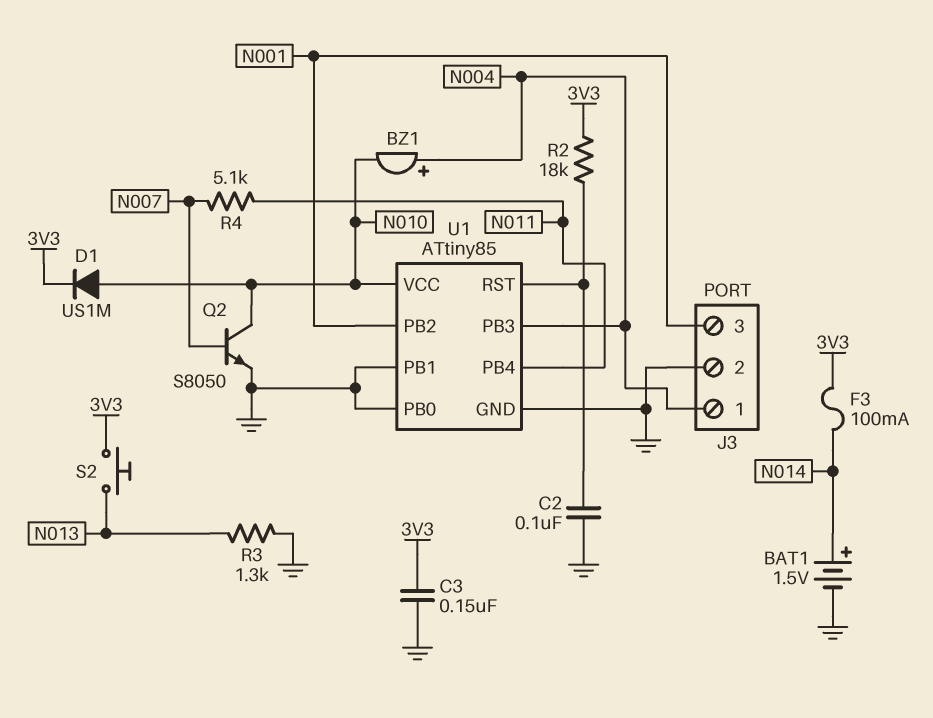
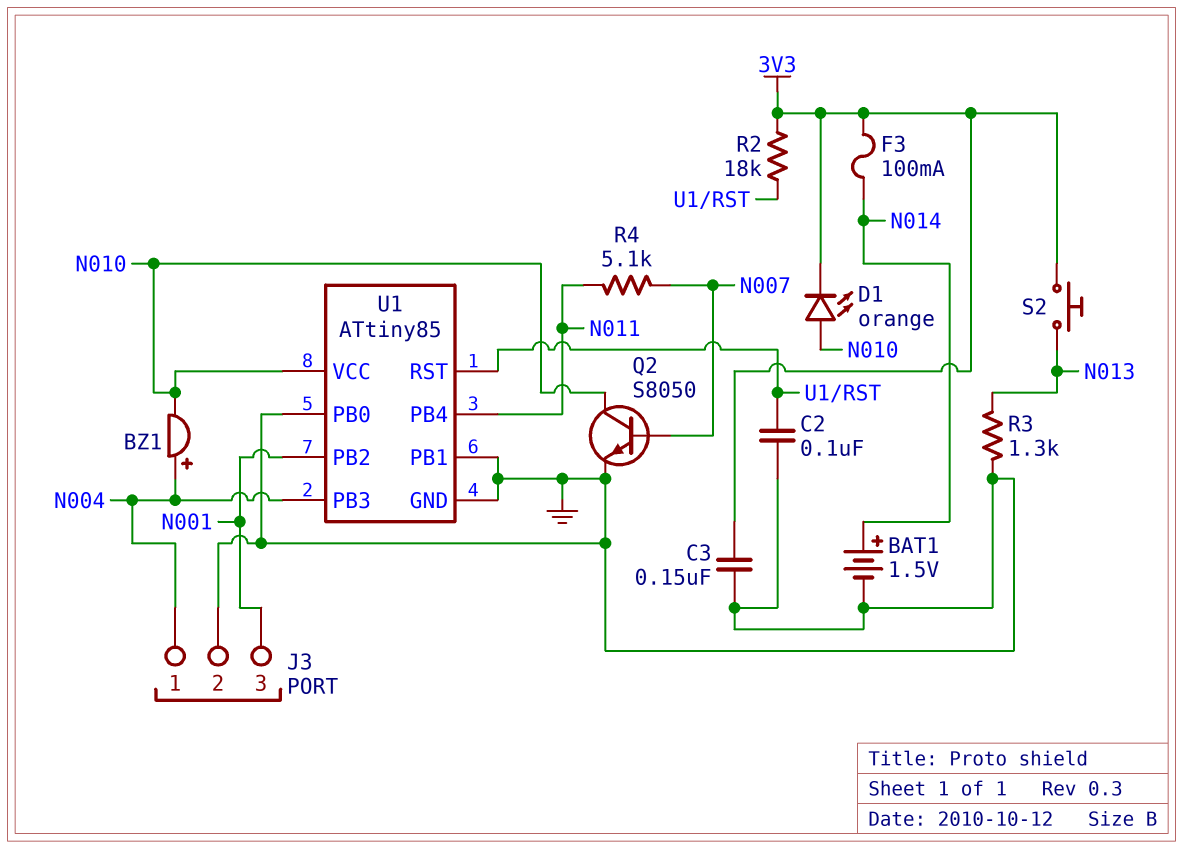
D1: diode US1M (A N010, K 3V3) -> LED orange (A N010, K 3V3)

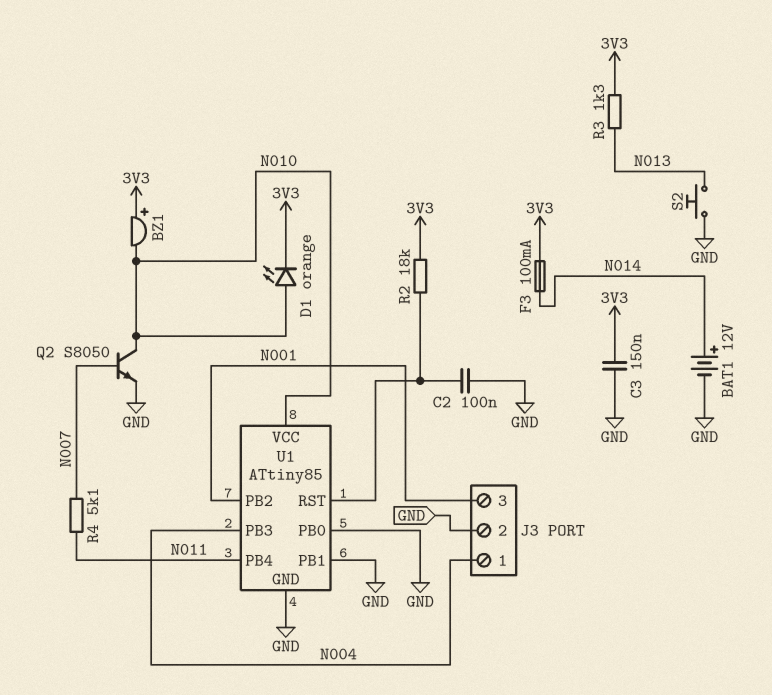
BAT1: 1.5V (plus N014, minus GND) -> 12V (plus N014, minus GND)
BZ1: buzzer (plus N004, minus N010) -> buzzer (plus 3V3, minus N010)
R3: 1.3k (GND, N013) -> 1.3k (3V3, N013)
S2: button (3V3, N013) -> button (GND, N013)

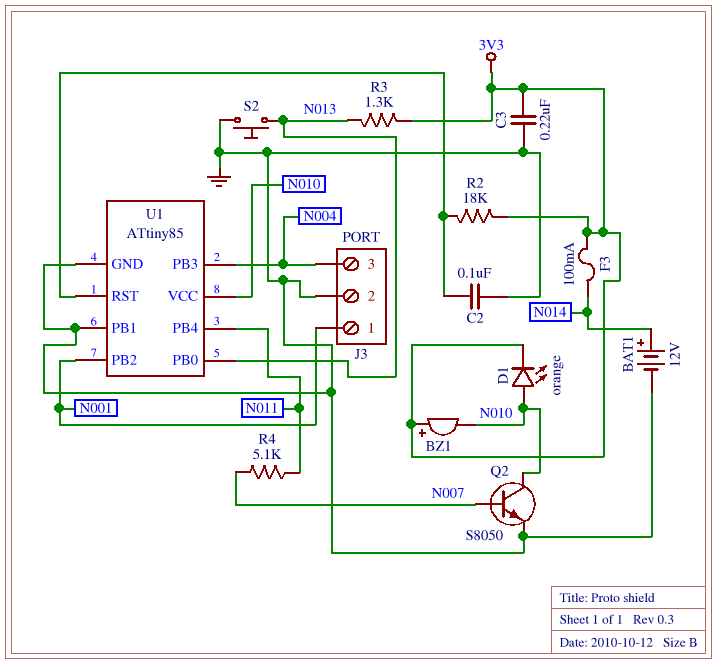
C3: 150nF (3V3, GND) -> 220nF (3V3, GND)
J3 pin 1: N004 -> N001
J3 pin 3: N001 -> N004
U1 pin PB0: GND -> N013

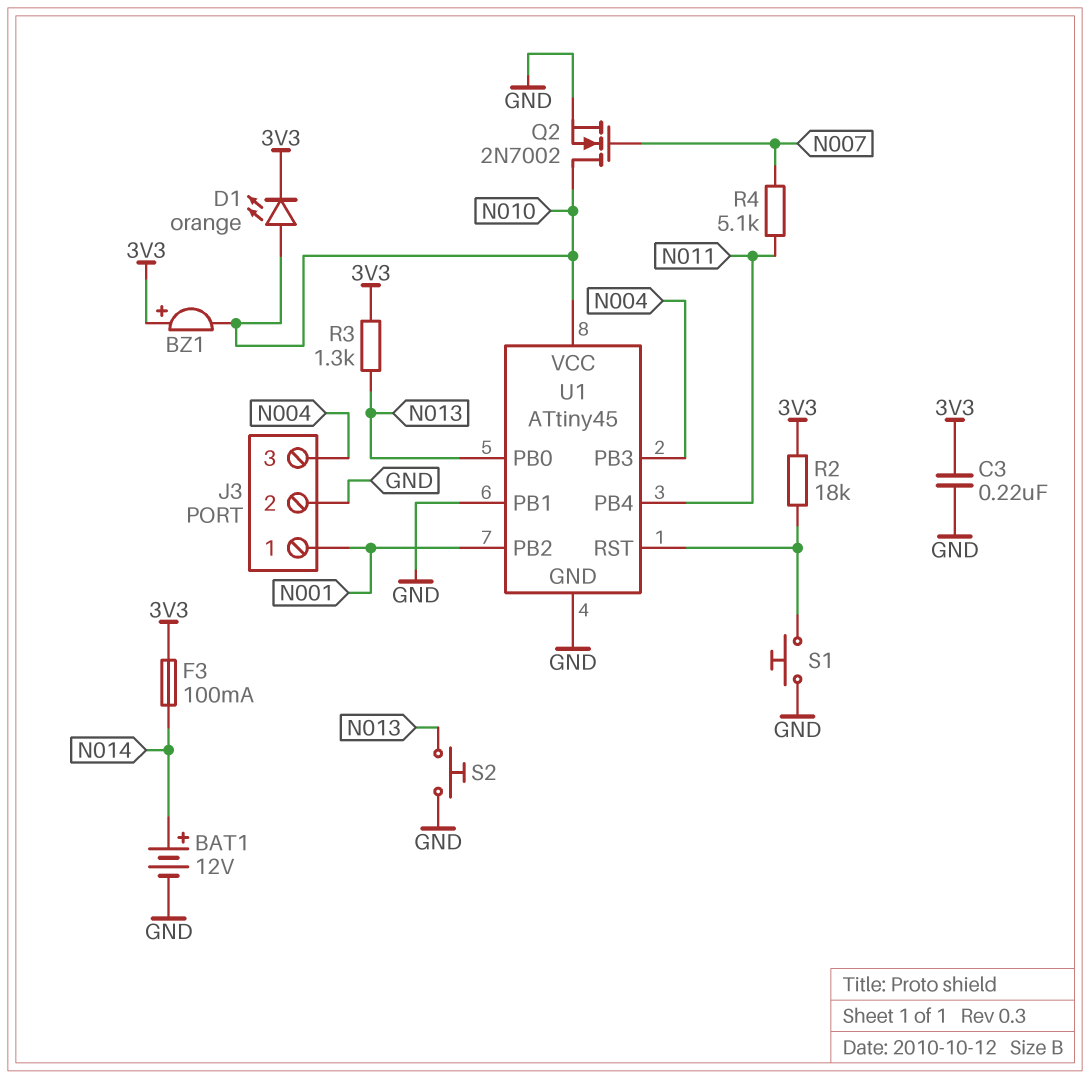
C2: 100nF (GND, U1/RST) -> none
Q2: NPN S8050 (B N007, C N010, E GND) -> NMOS 2N7002 (G N007, D N010, S GND)
S1: none -> button (GND, U1/RST)
U1: ATtiny85 -> ATtiny45

